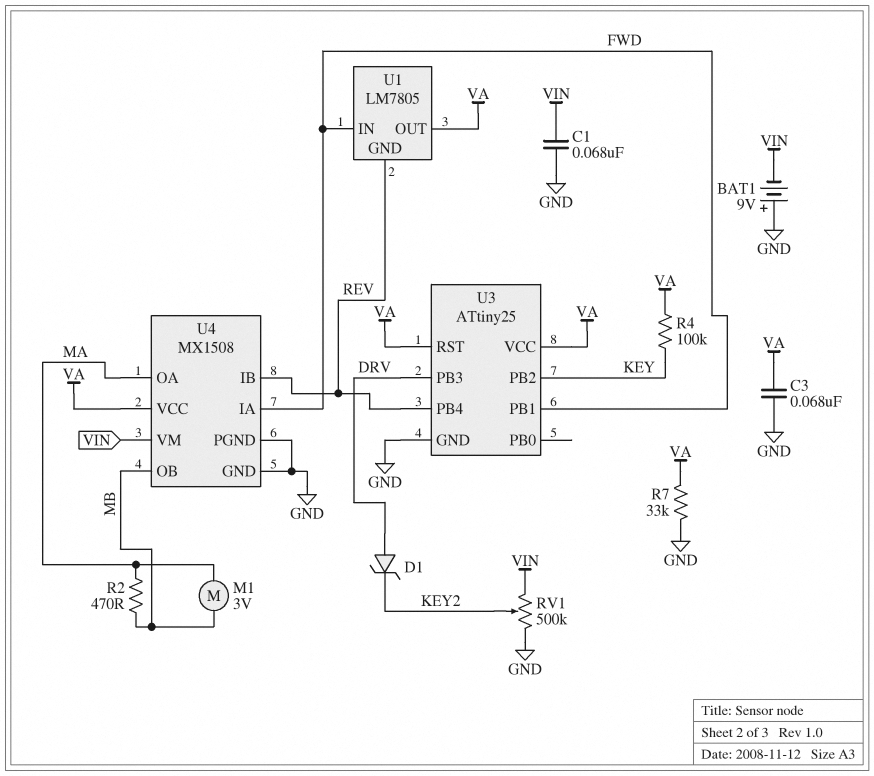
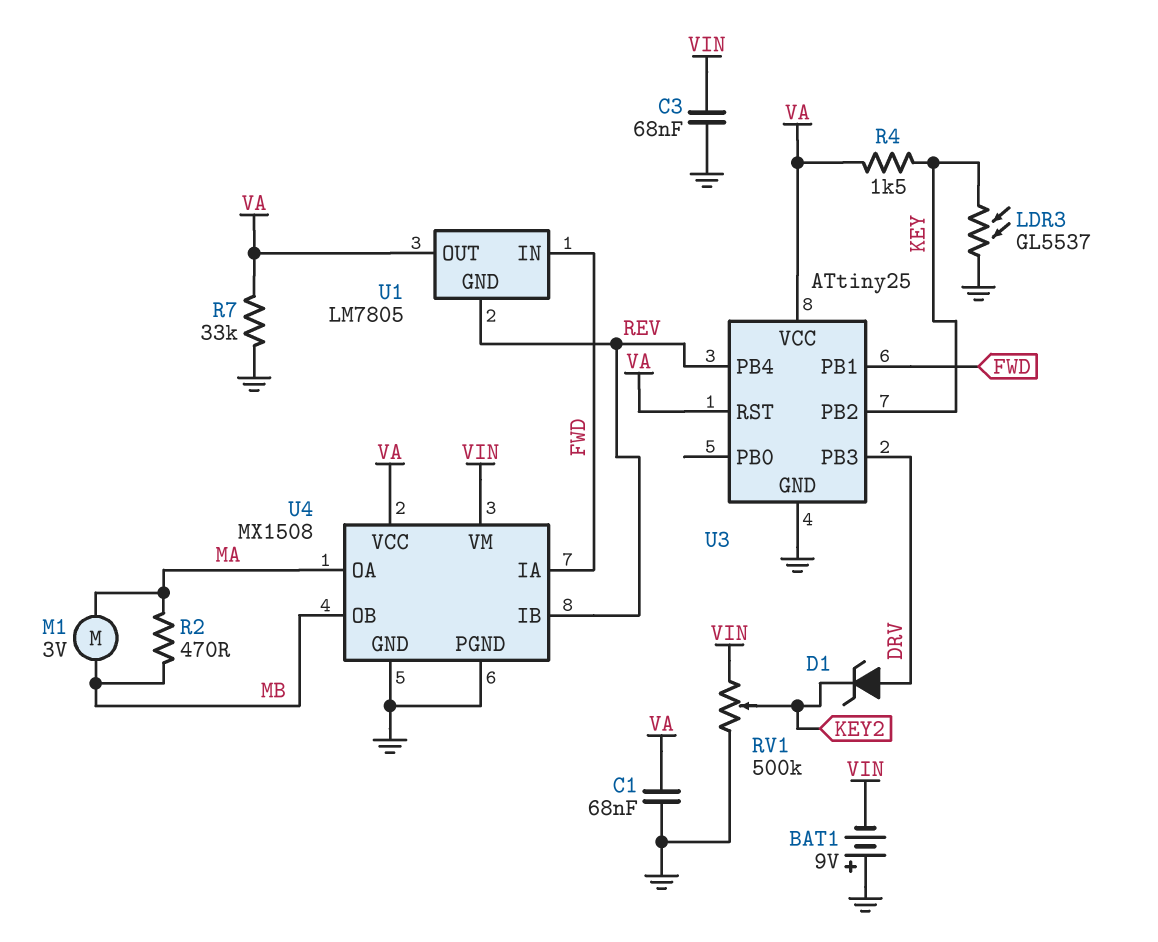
C1: 68nF (GND, VIN) -> 68nF (GND, VA)
C3: 68nF (GND, VA) -> 68nF (GND, VIN)
LDR3: none -> GL5537 (GND, KEY)
R4: 100k (KEY, VA) -> 1.5k (KEY, VA)

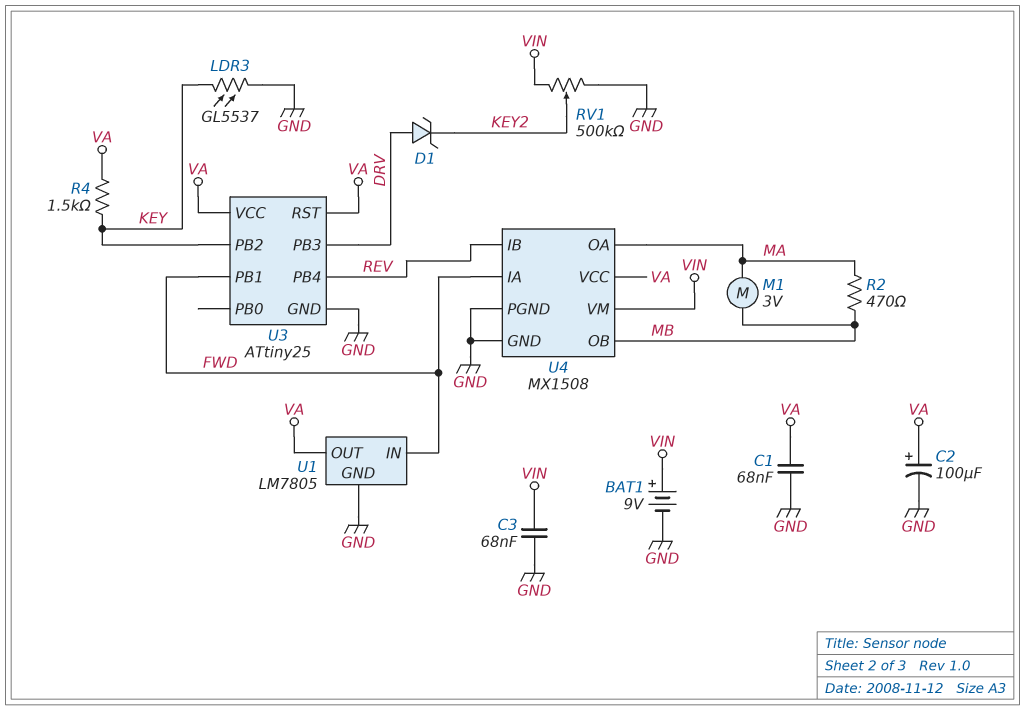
BAT1: 9V (plus GND, minus VIN) -> 9V (plus VIN, minus GND)
C2: none -> 100uF (plus VA, minus GND)
R7: 33k (GND, VA) -> none
U1 pin GND: REV -> GND

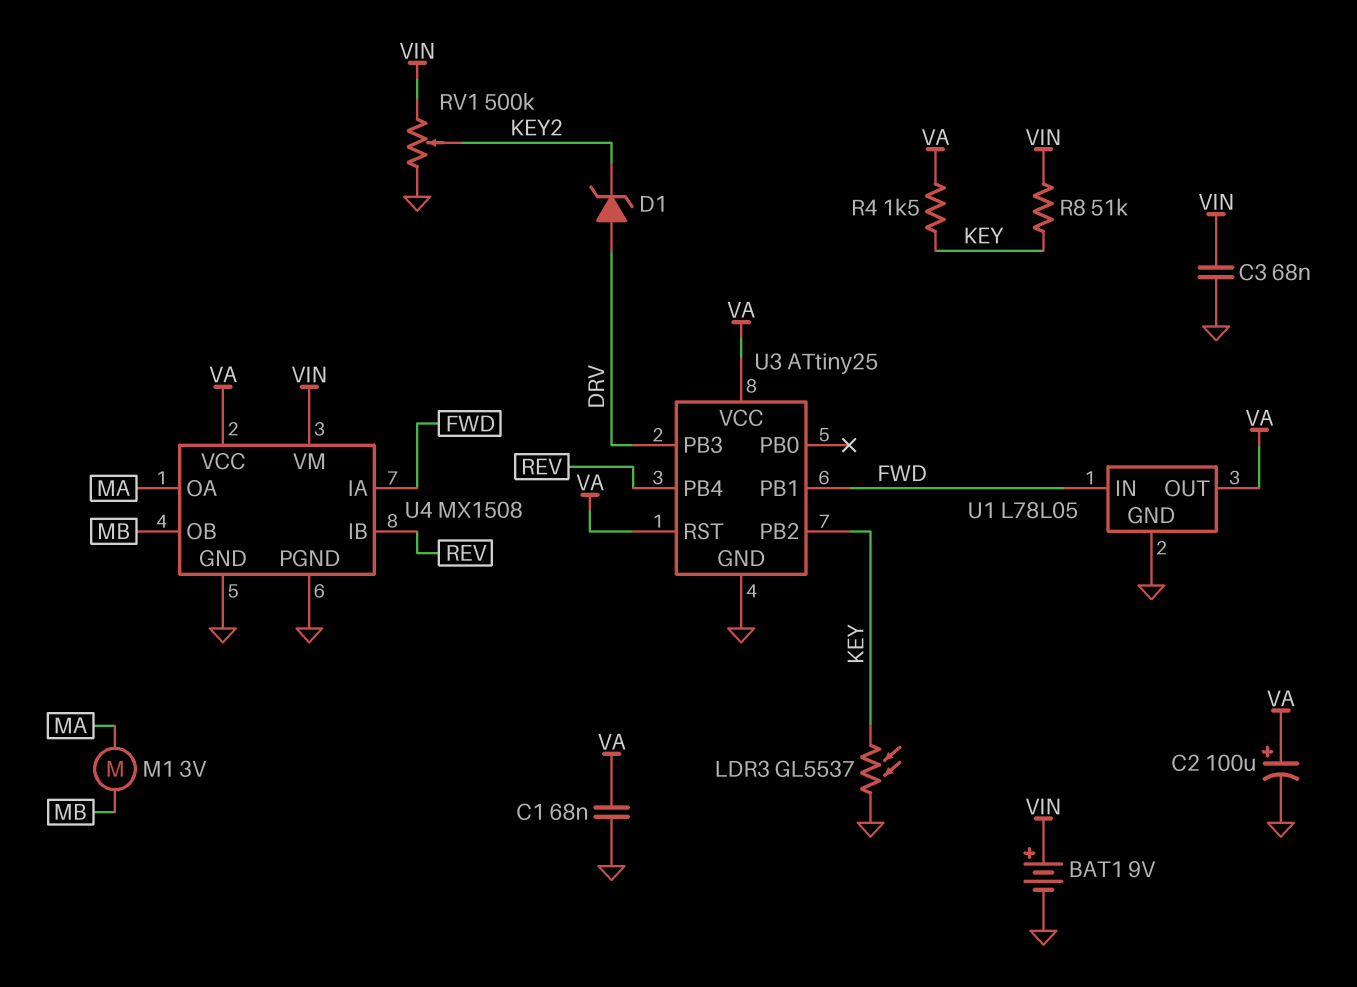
R2: 470 (MA, MB) -> none
R8: none -> 51k (KEY, VIN)
U1: LM7805 -> L78L05

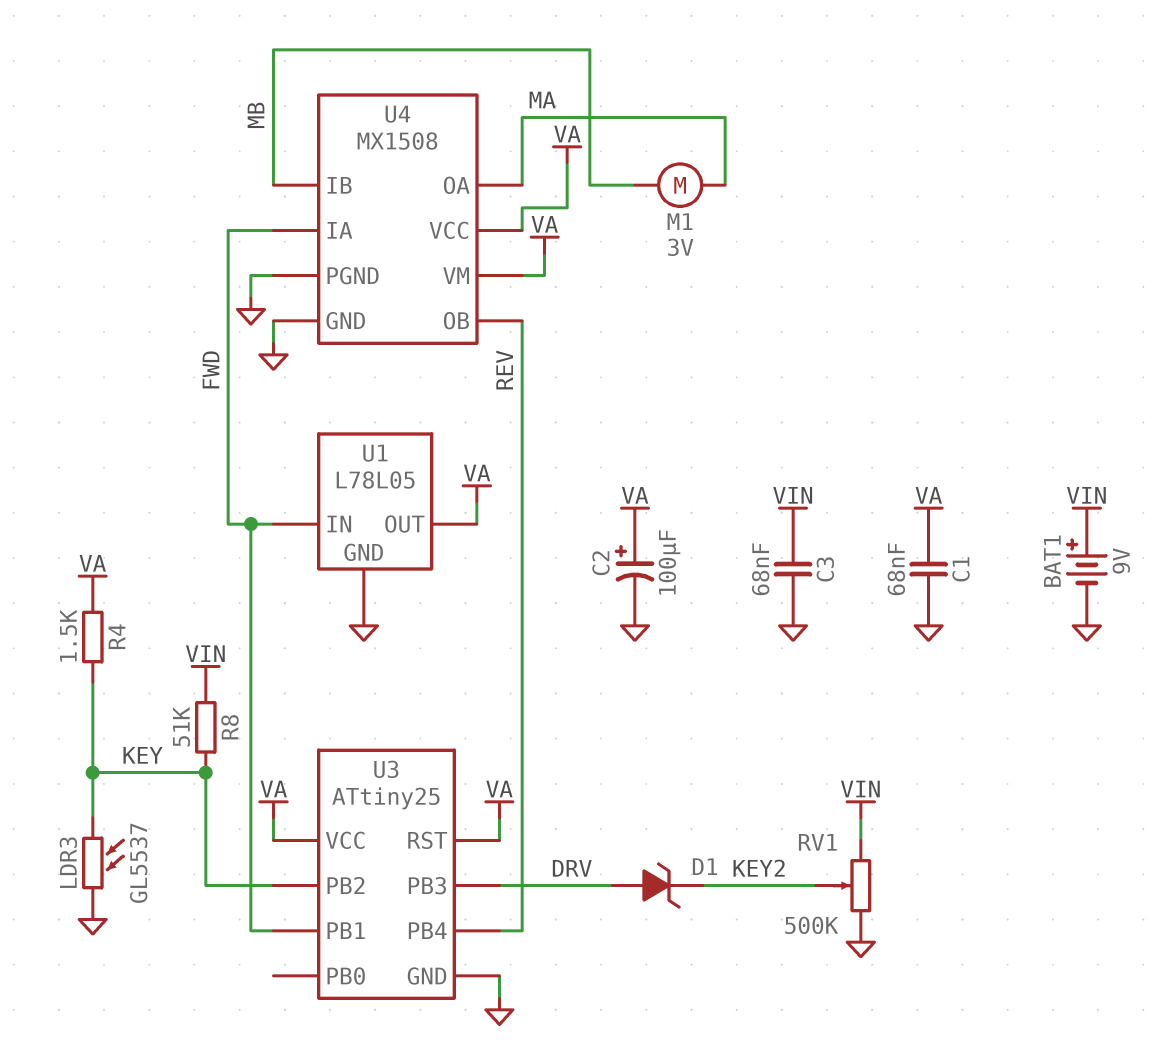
U4 pin IB: REV -> MB
U4 pin OB: MB -> REV
U4 pin VM: VIN -> VA

